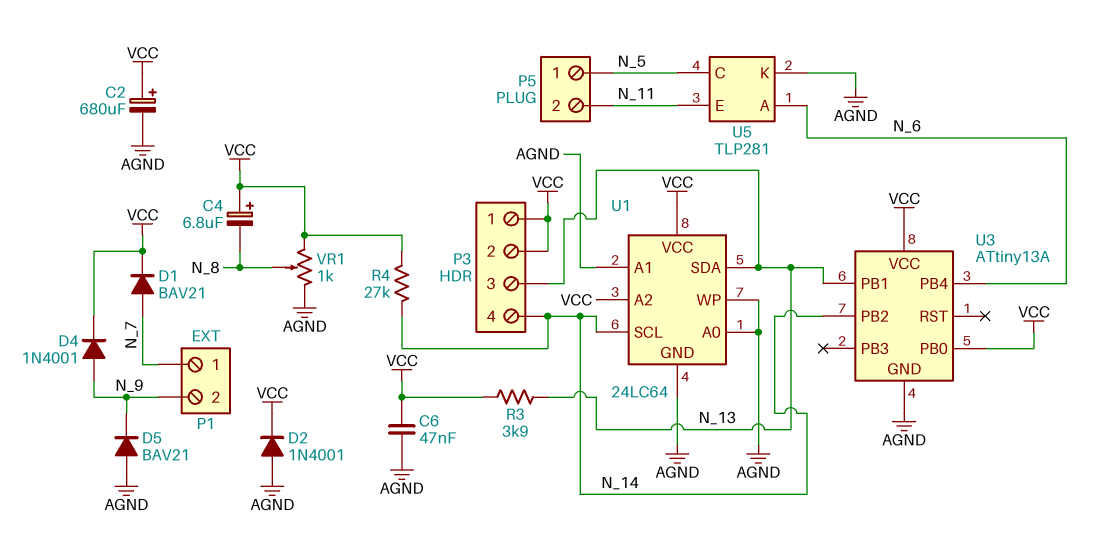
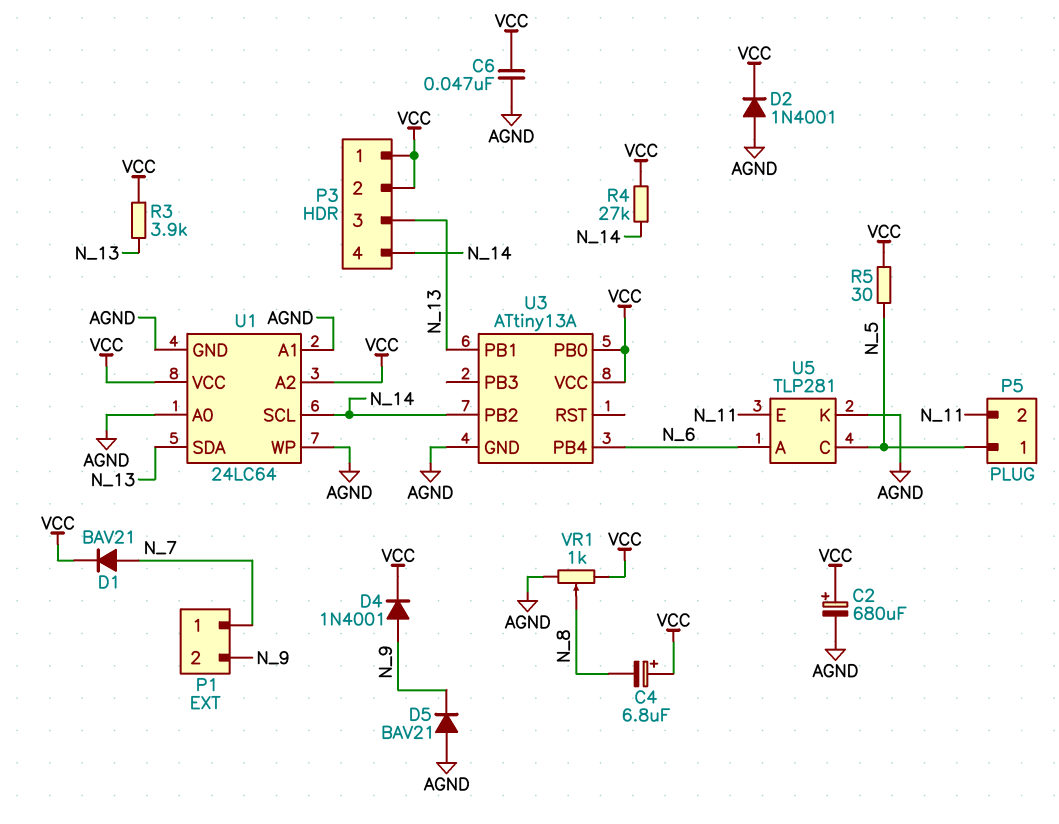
R5: none -> 30 (N_5, VCC)

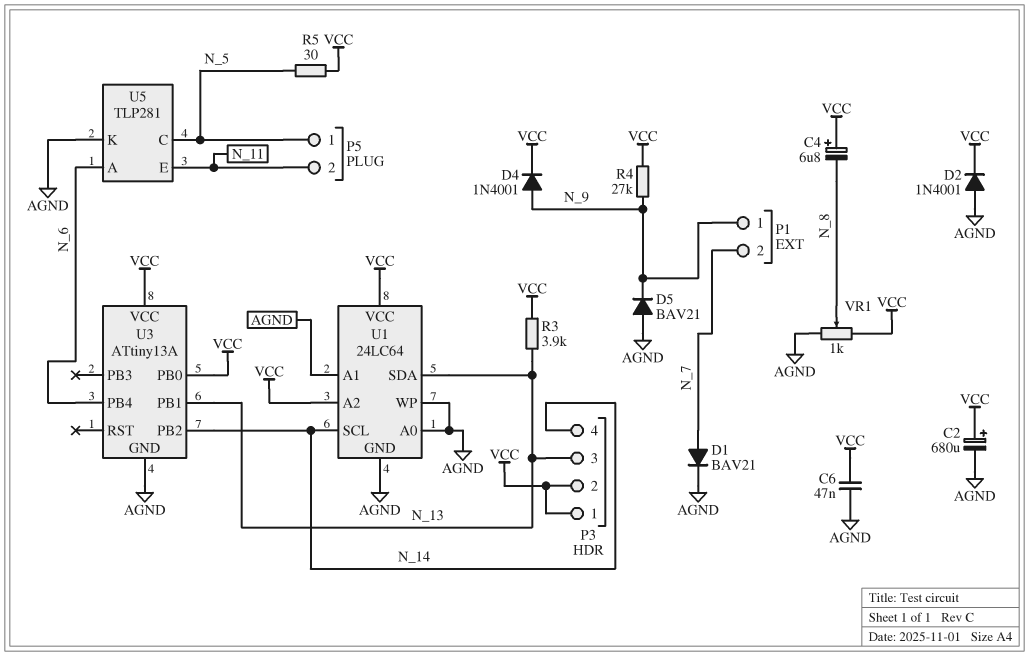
D1: diode BAV21 (A N_7, K VCC) -> diode BAV21 (A N_7, K AGND)
P1 pin 1: N_7 -> N_9
P1 pin 2: N_9 -> N_7
R4: 27k (N_14, VCC) -> 27k (N_9, VCC)

